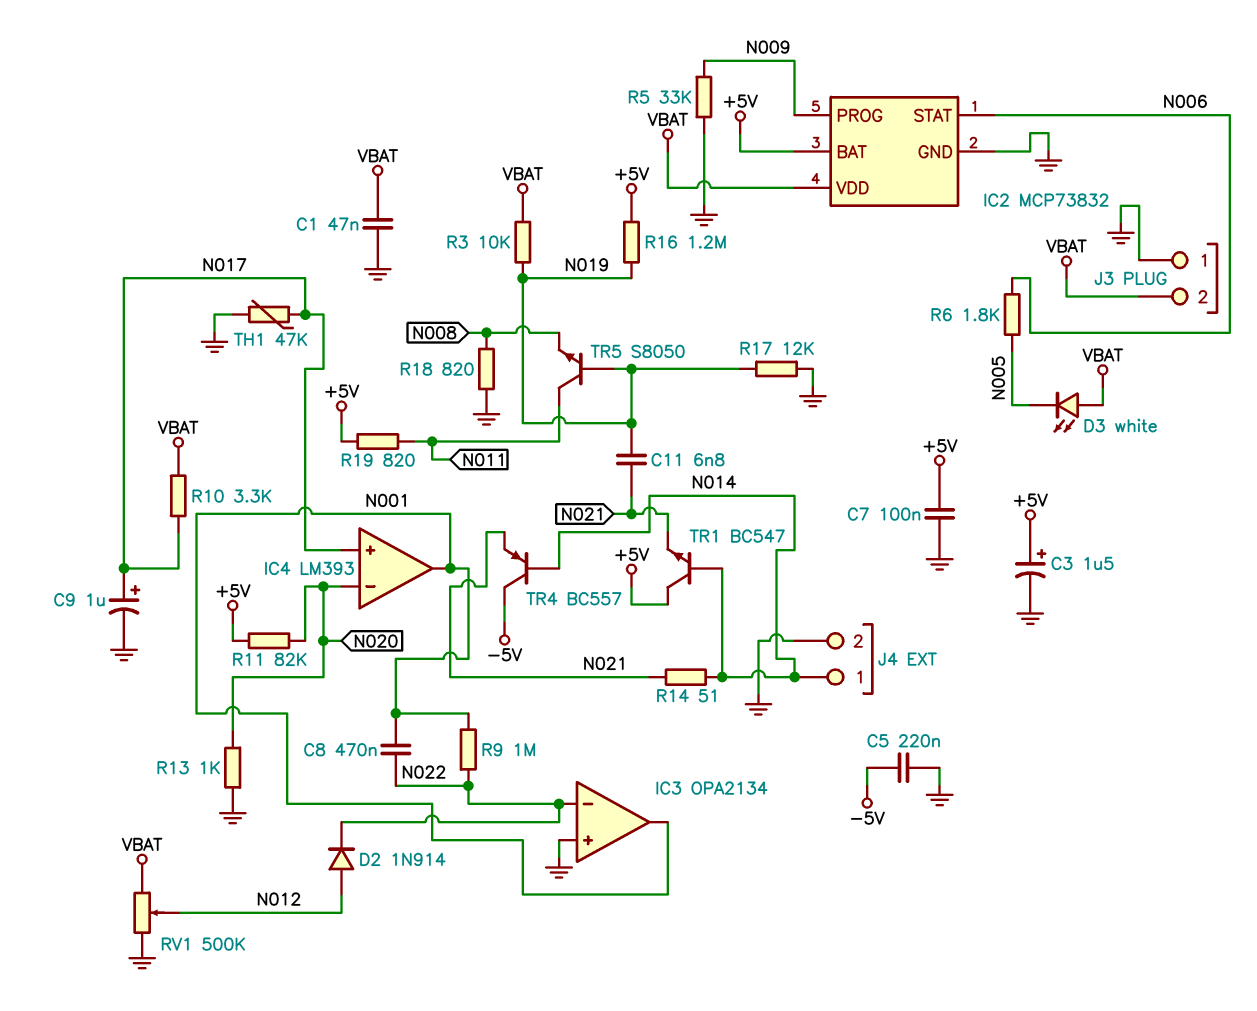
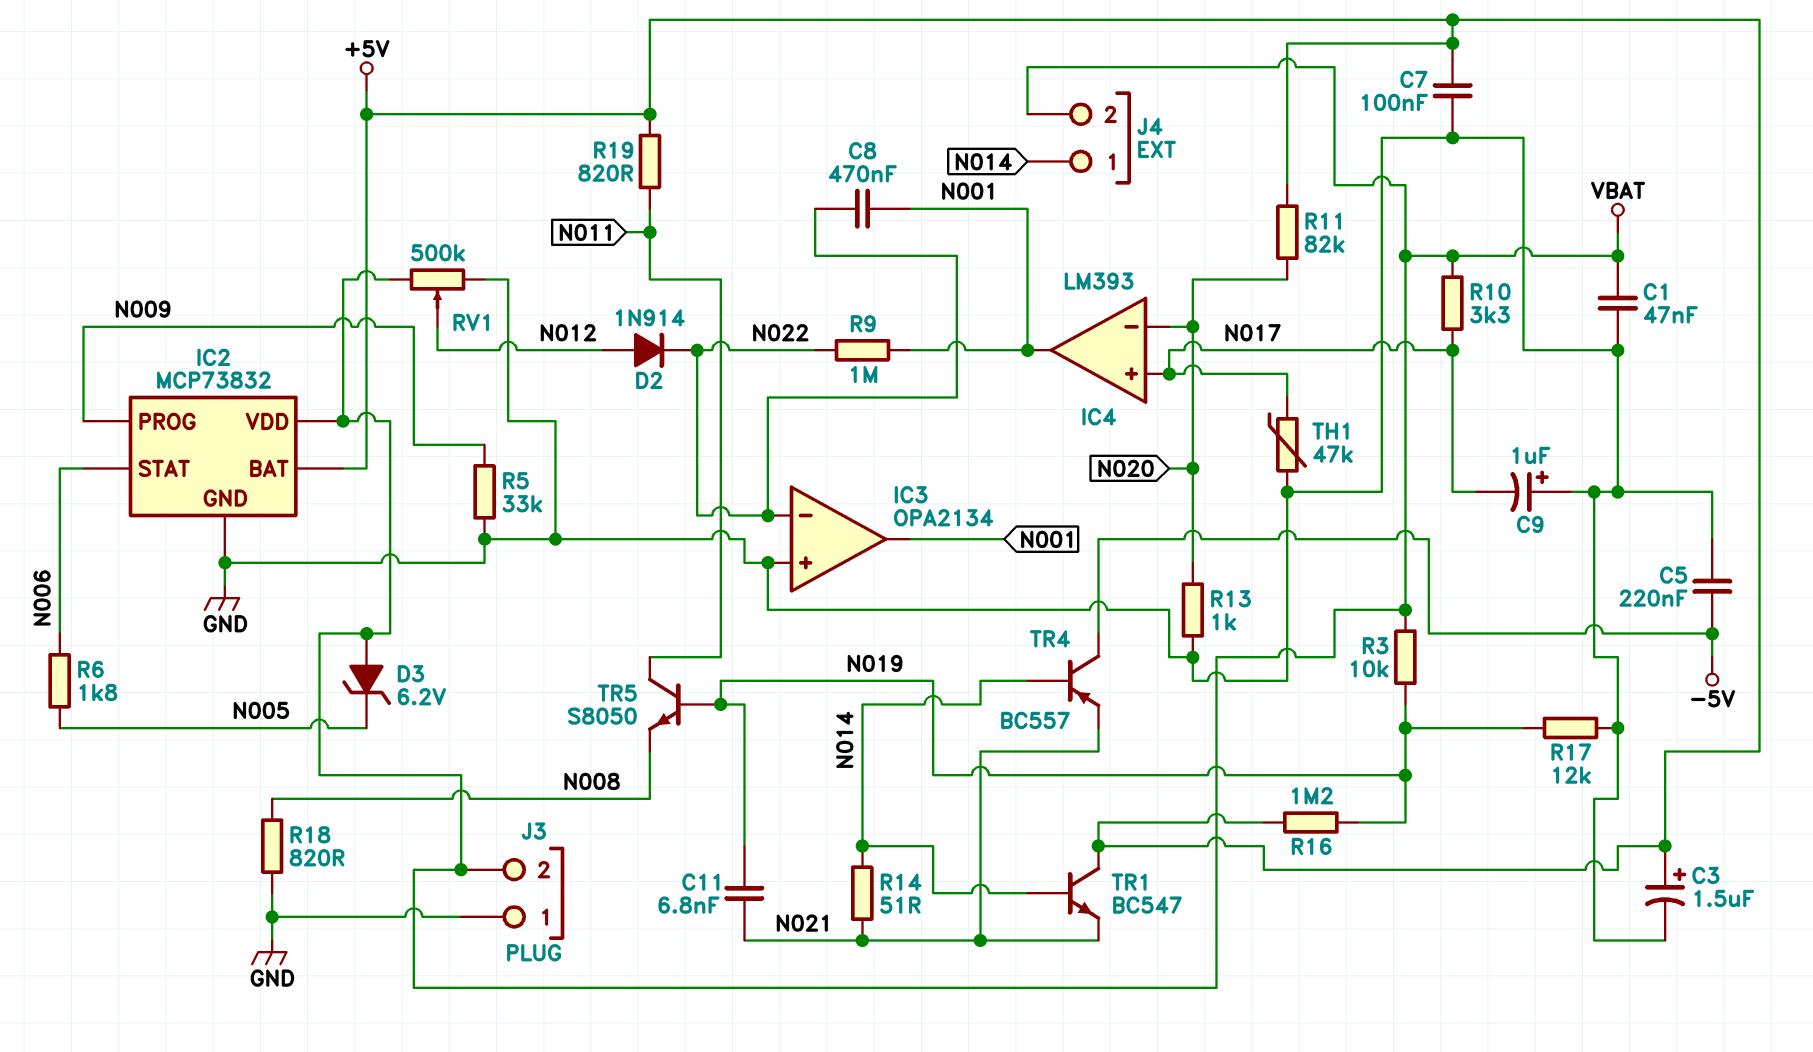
C9: 1uF (plus N017, minus GND) -> 1uF (plus GND, minus N017)
D3: LED white (A VBAT, K N005) -> zener 6.2V (A VBAT, K N005)
J4 pin 2: GND -> VBAT

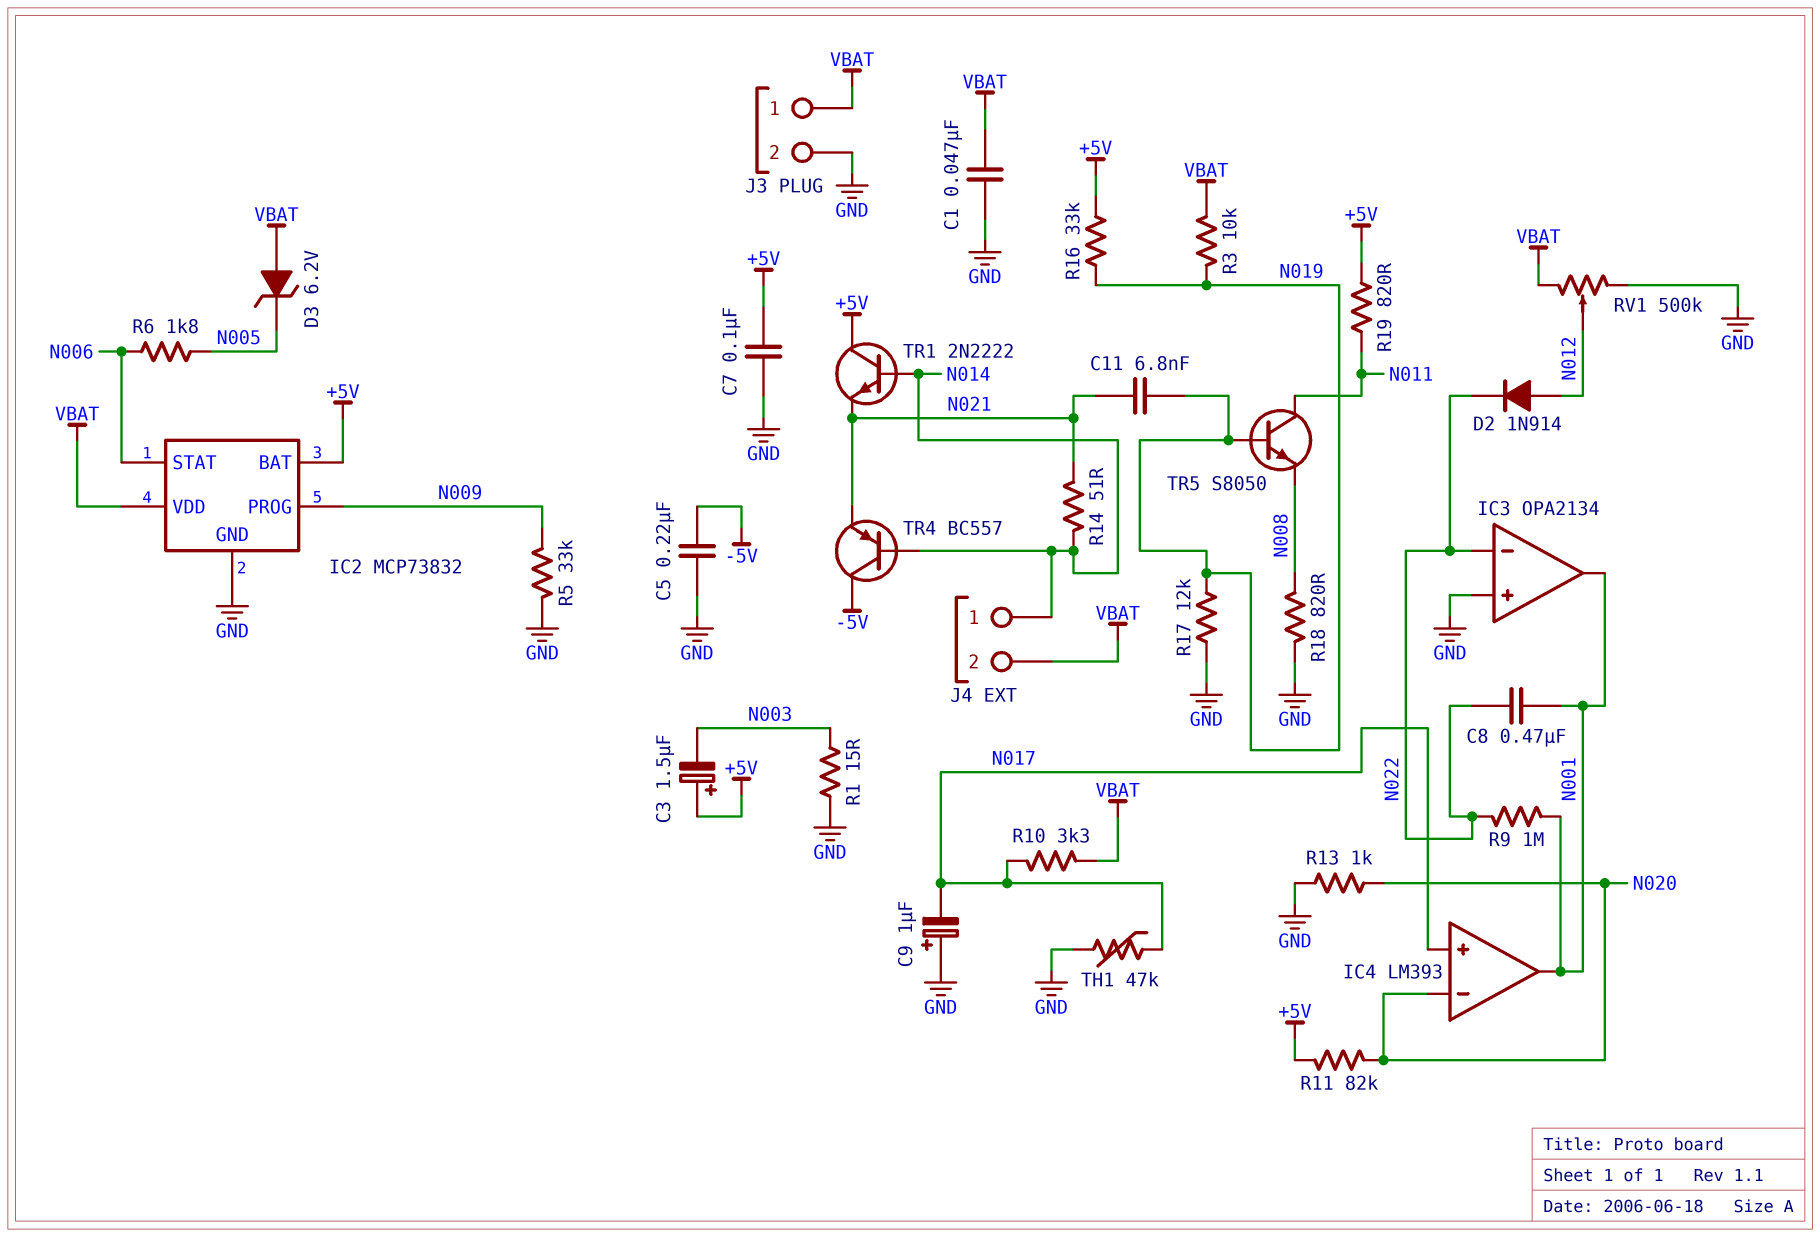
C3: 1.5uF (plus +5V, minus GND) -> 1.5uF (plus +5V, minus N003)
J3 pin 1: GND -> VBAT
J3 pin 2: VBAT -> GND
R1: none -> 15 (GND, N003)
R16: 1.2M (+5V, N019) -> 33k (+5V, N019)
TR1: NPN BC547 (B N014, C +5V, E N021) -> NPN 2N2222 (B N014, C +5V, E N021)

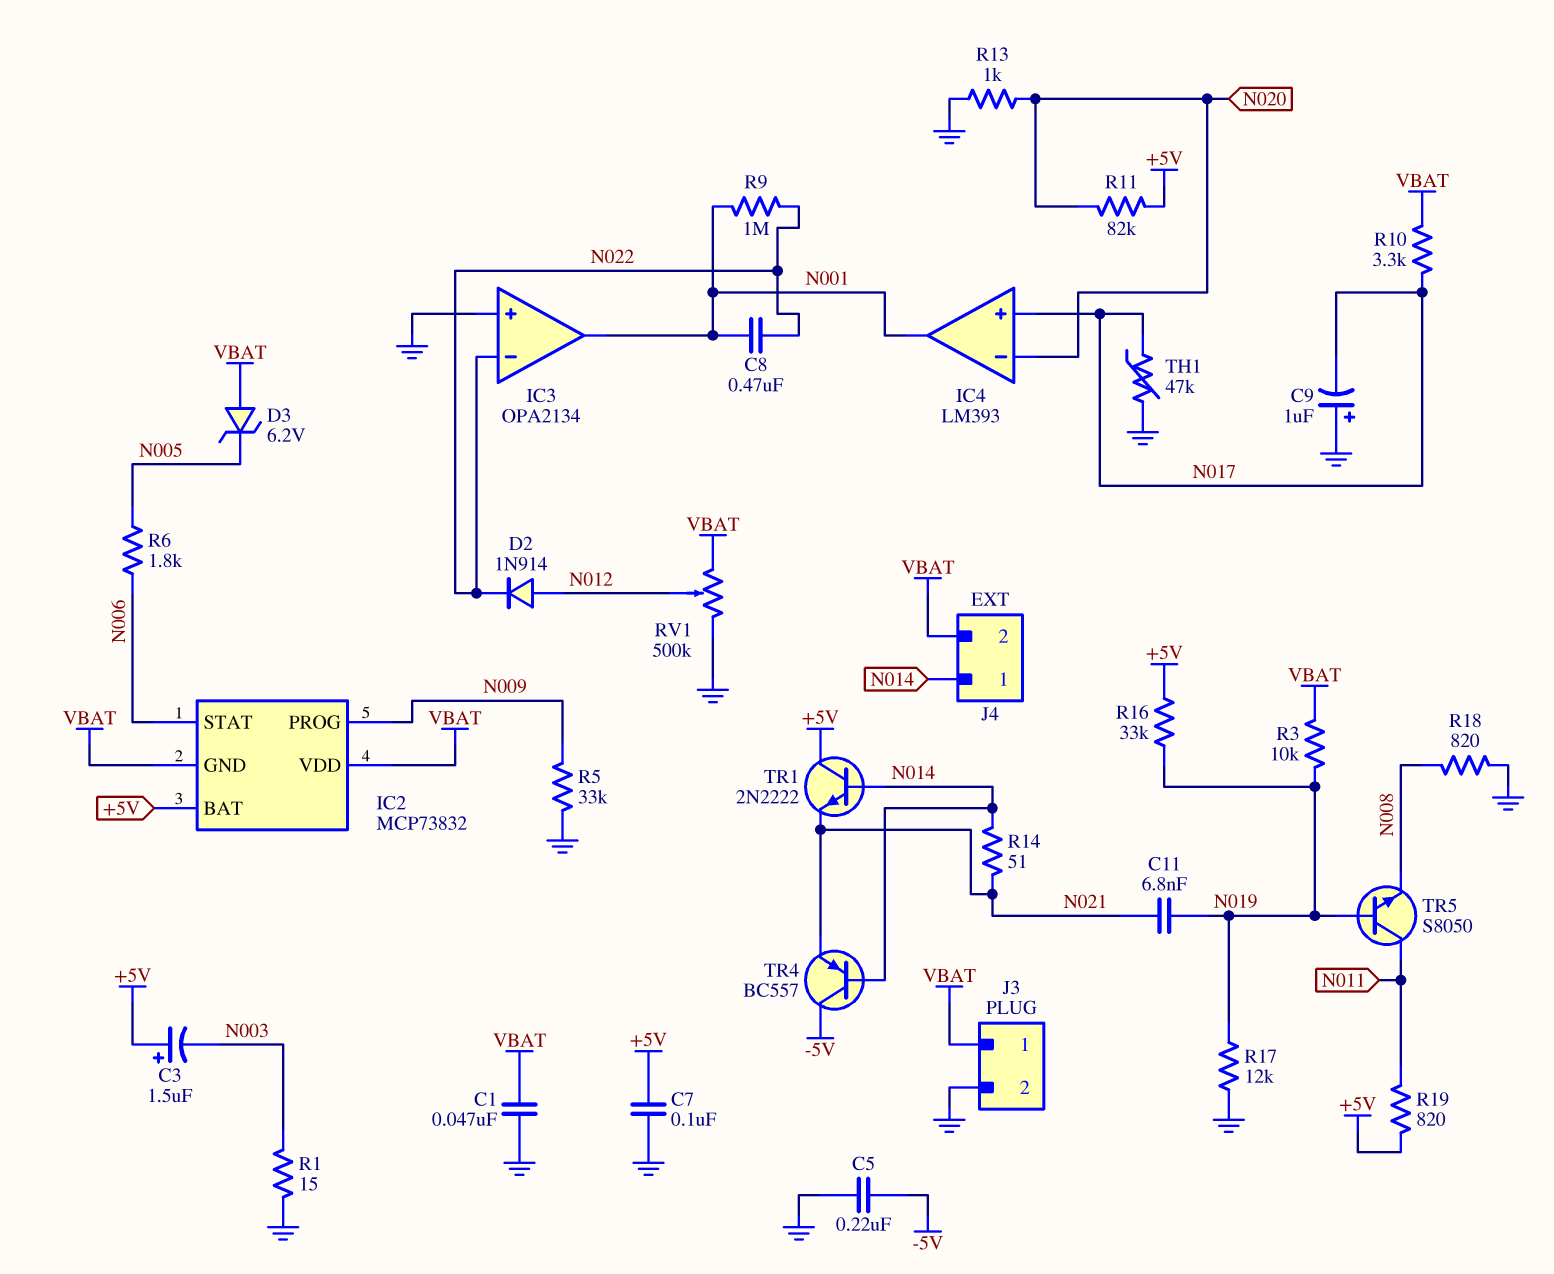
IC2 pin GND: GND -> VBAT

